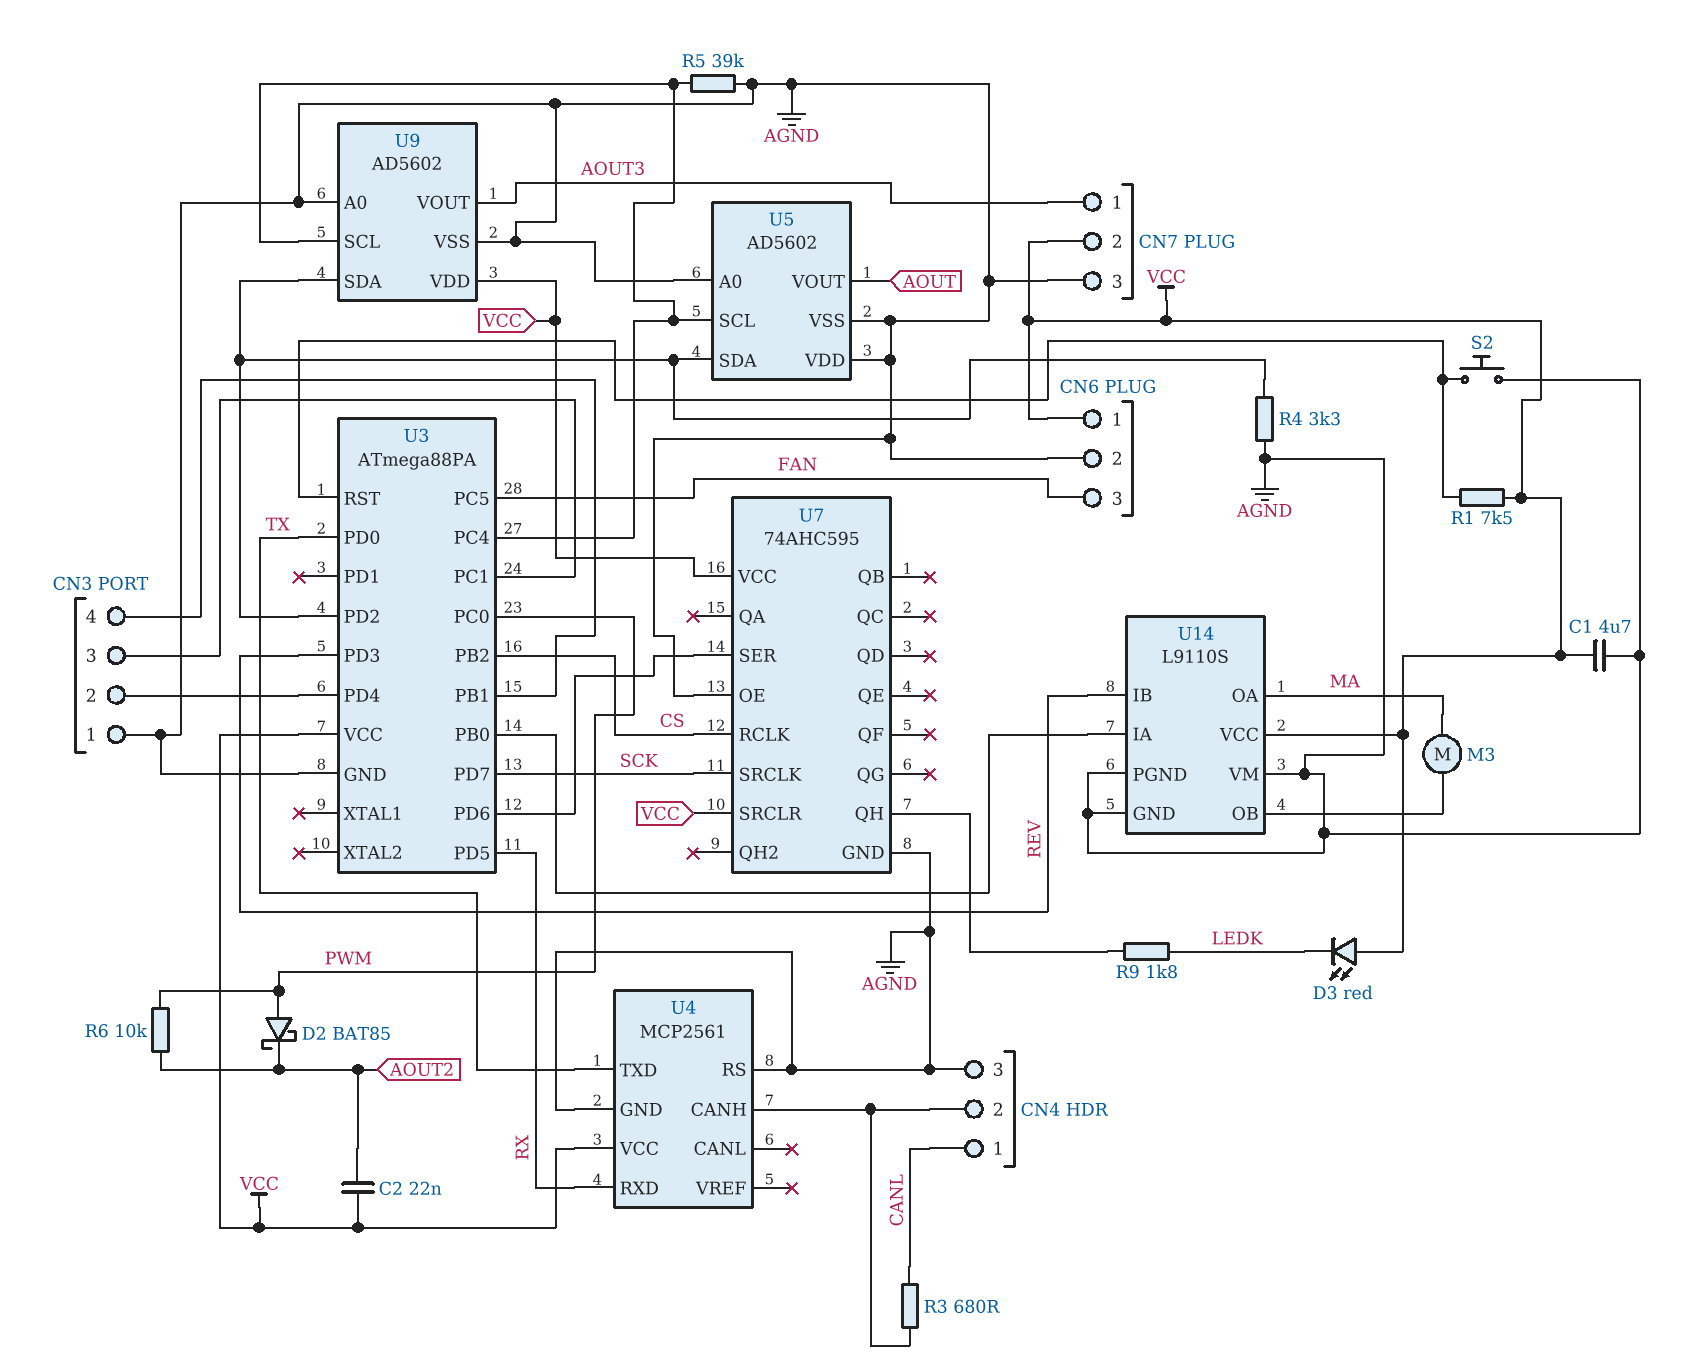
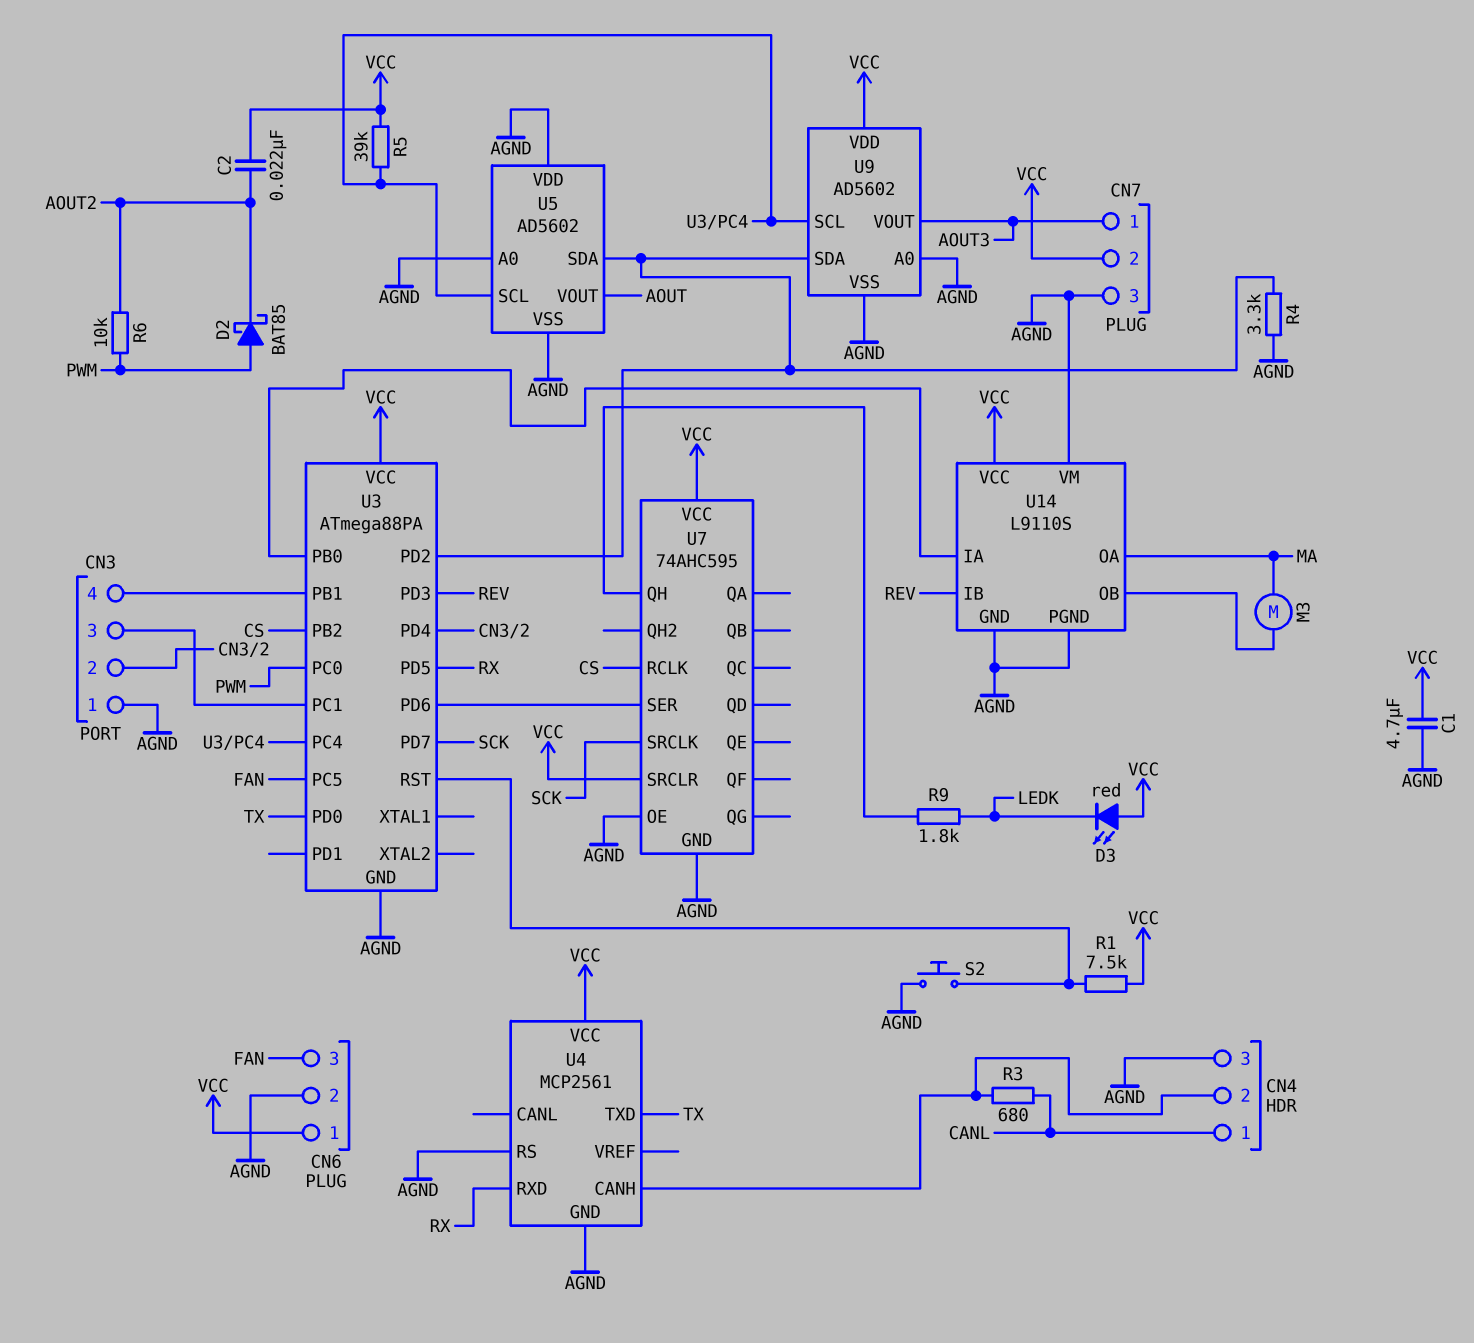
R5: 39k (AGND, U3/PC4) -> 39k (U3/PC4, VCC)

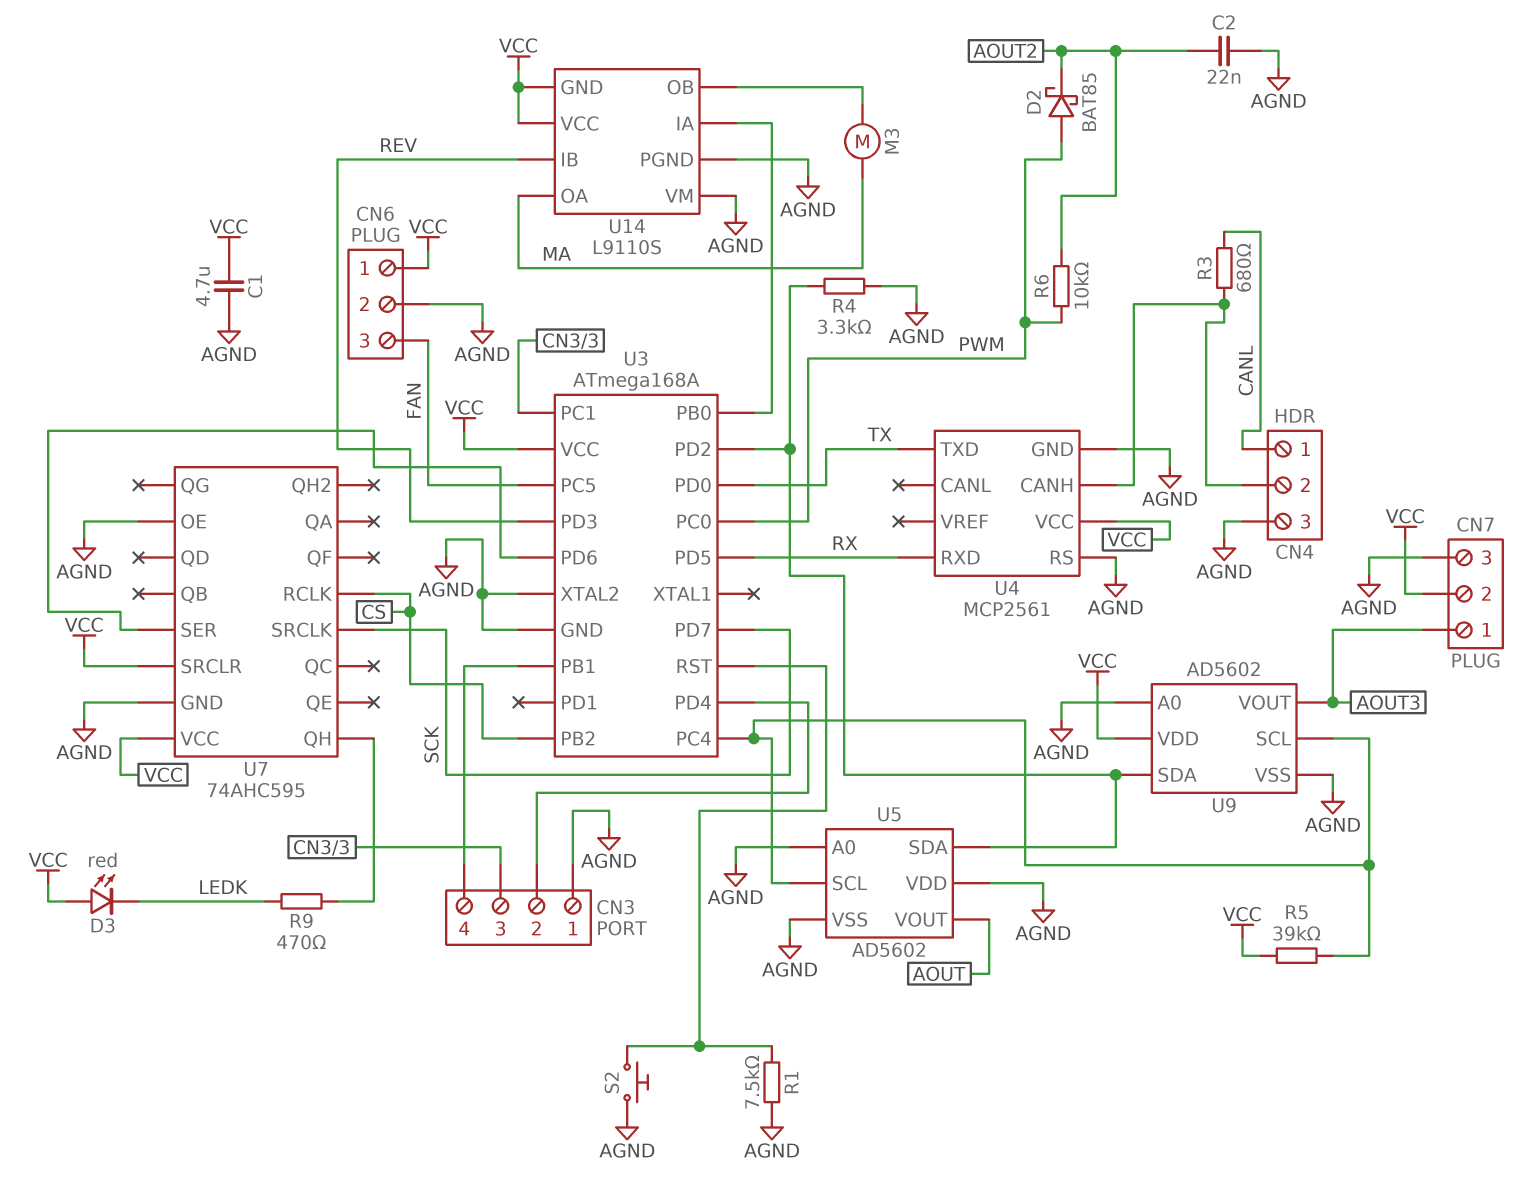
C2: 22nF (AOUT2, VCC) -> 22nF (AGND, AOUT2)
R1: 7.5k (U3/RST, VCC) -> 7.5k (AGND, U3/RST)
R9: 1.8k (LEDK, U7/QH) -> 470 (LEDK, U7/QH)
U3: ATmega88PA -> ATmega168A
U3 pin XTAL2: none -> AGND
U14 pin GND: AGND -> VCC

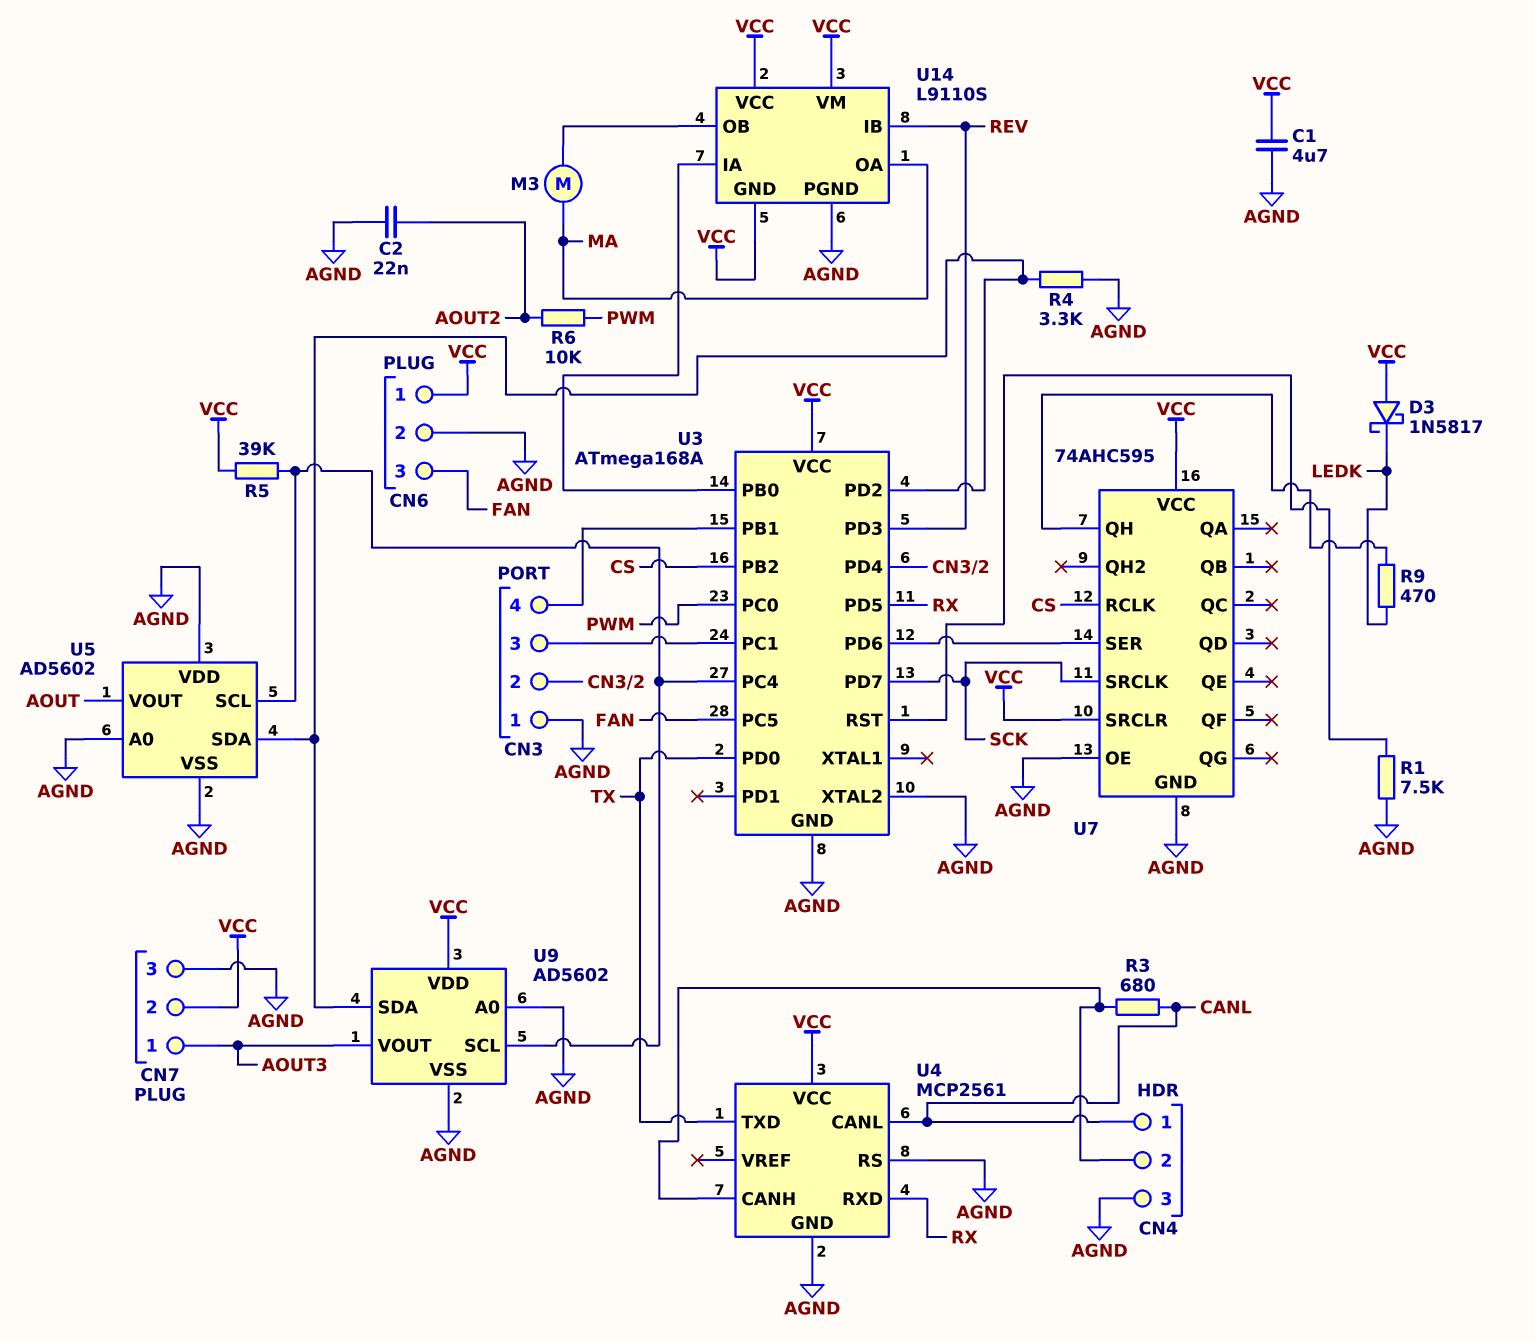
D2: schottky BAT85 (A PWM, K AOUT2) -> none
D3: LED red (A VCC, K LEDK) -> schottky 1N5817 (A VCC, K LEDK)
S2: button (AGND, U3/RST) -> none
U4 pin CANL: none -> CANL
U14 pin VM: AGND -> VCC

